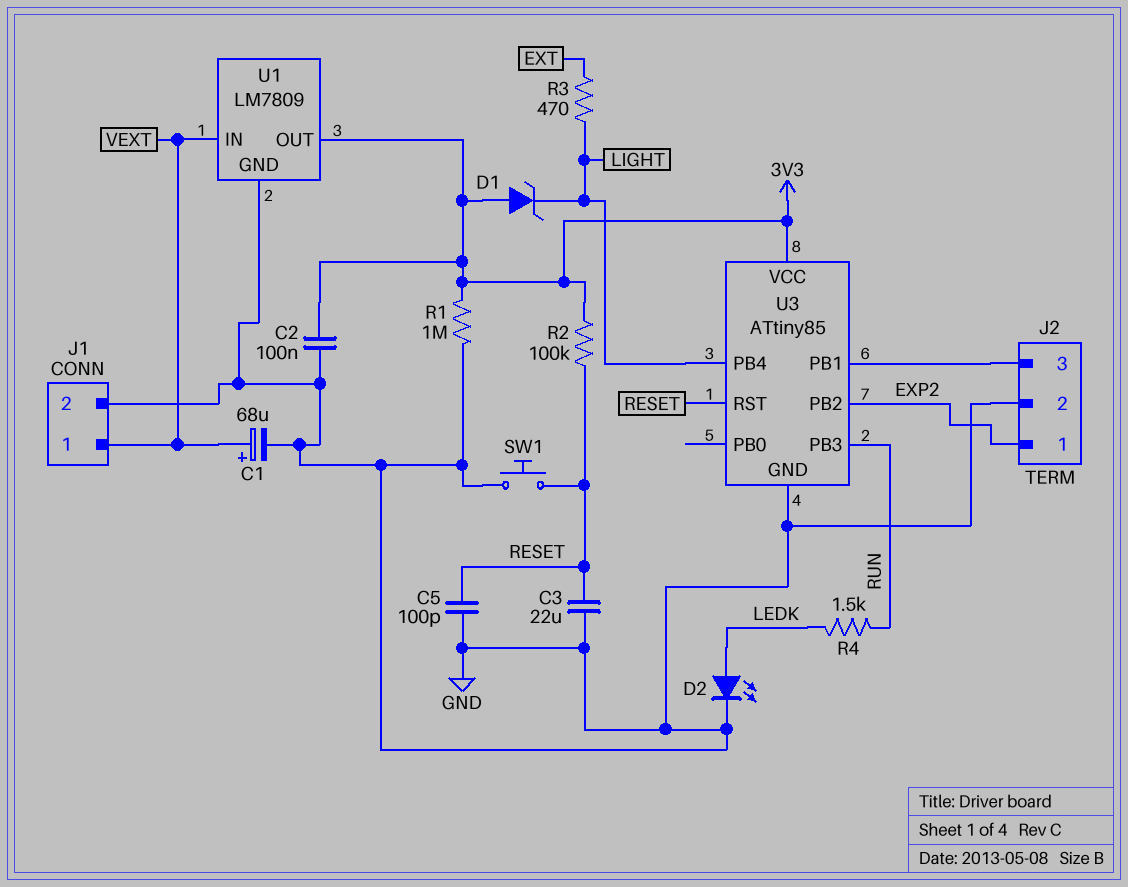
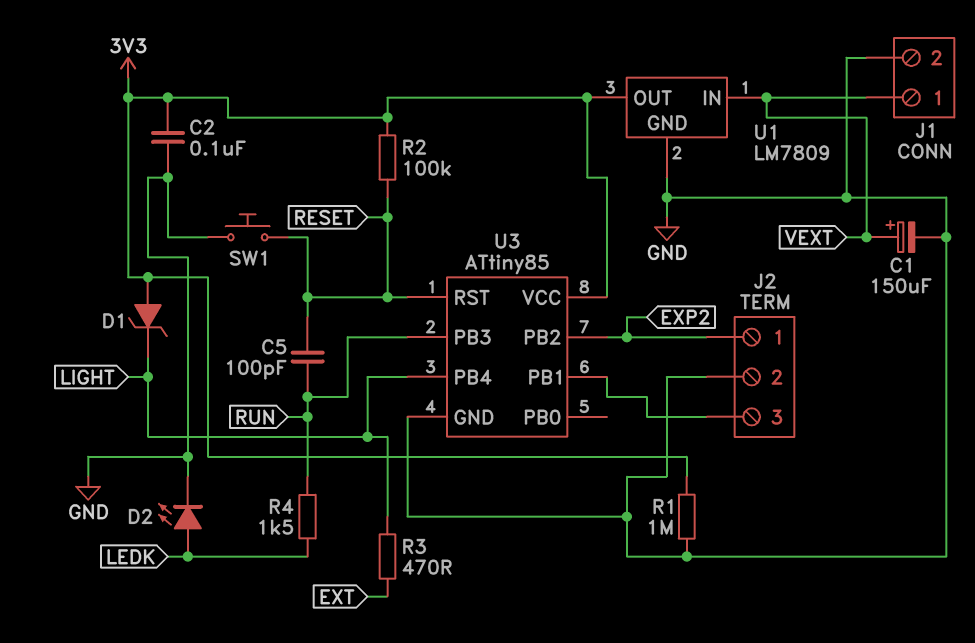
C1: 68uF (plus VEXT, minus GND) -> 150uF (plus VEXT, minus GND)
C3: 22uF (GND, RESET) -> none
C5: 100pF (GND, RESET) -> 100pF (RESET, RUN)

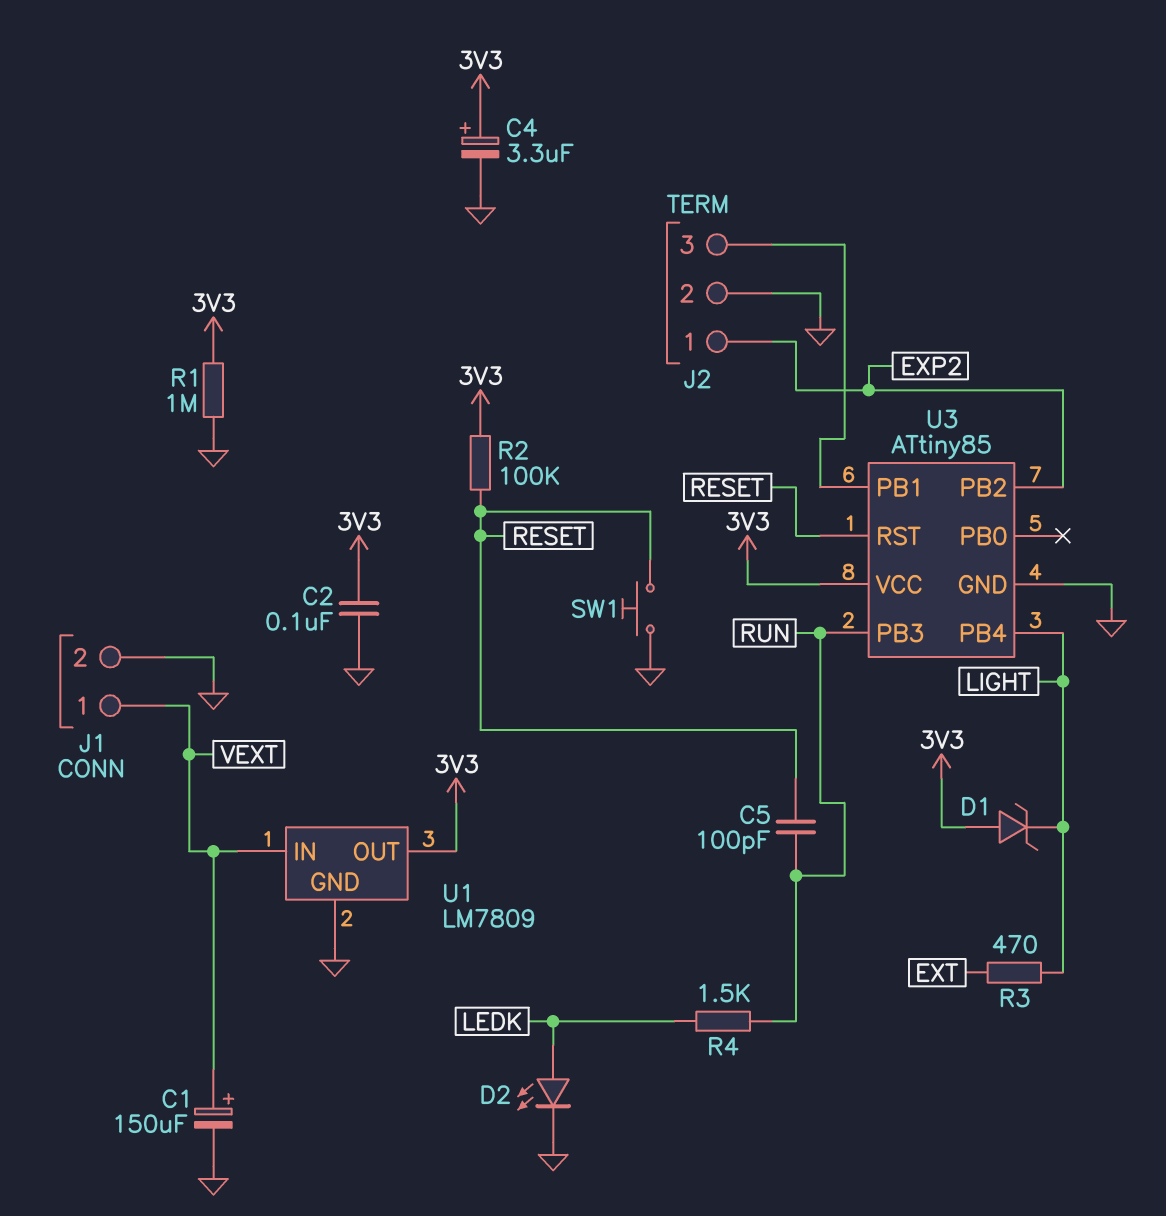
C4: none -> 3.3uF (plus 3V3, minus GND)

